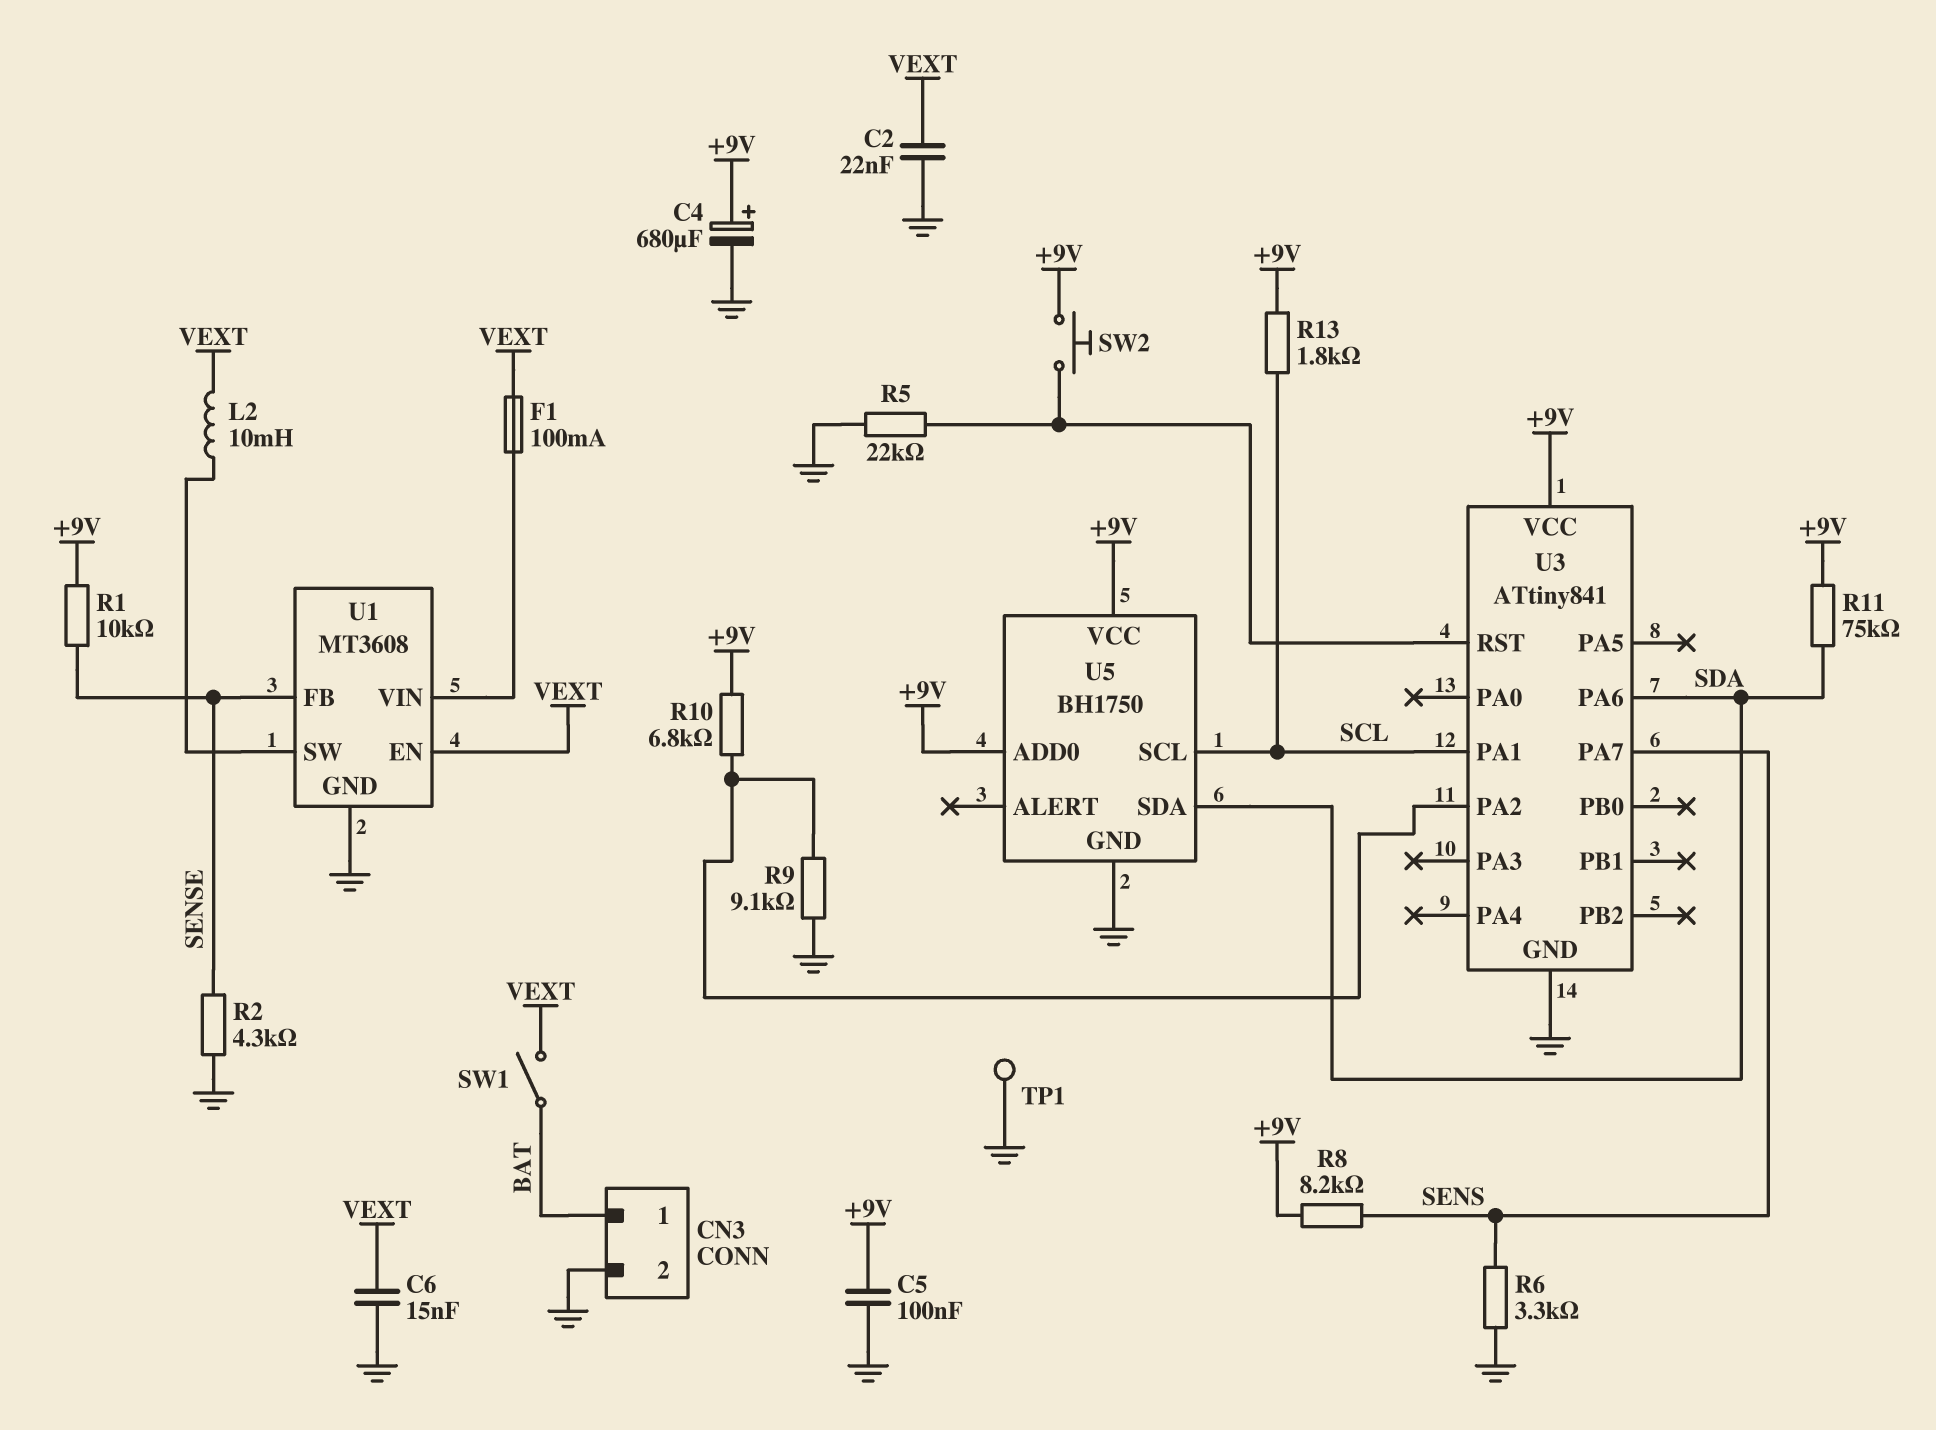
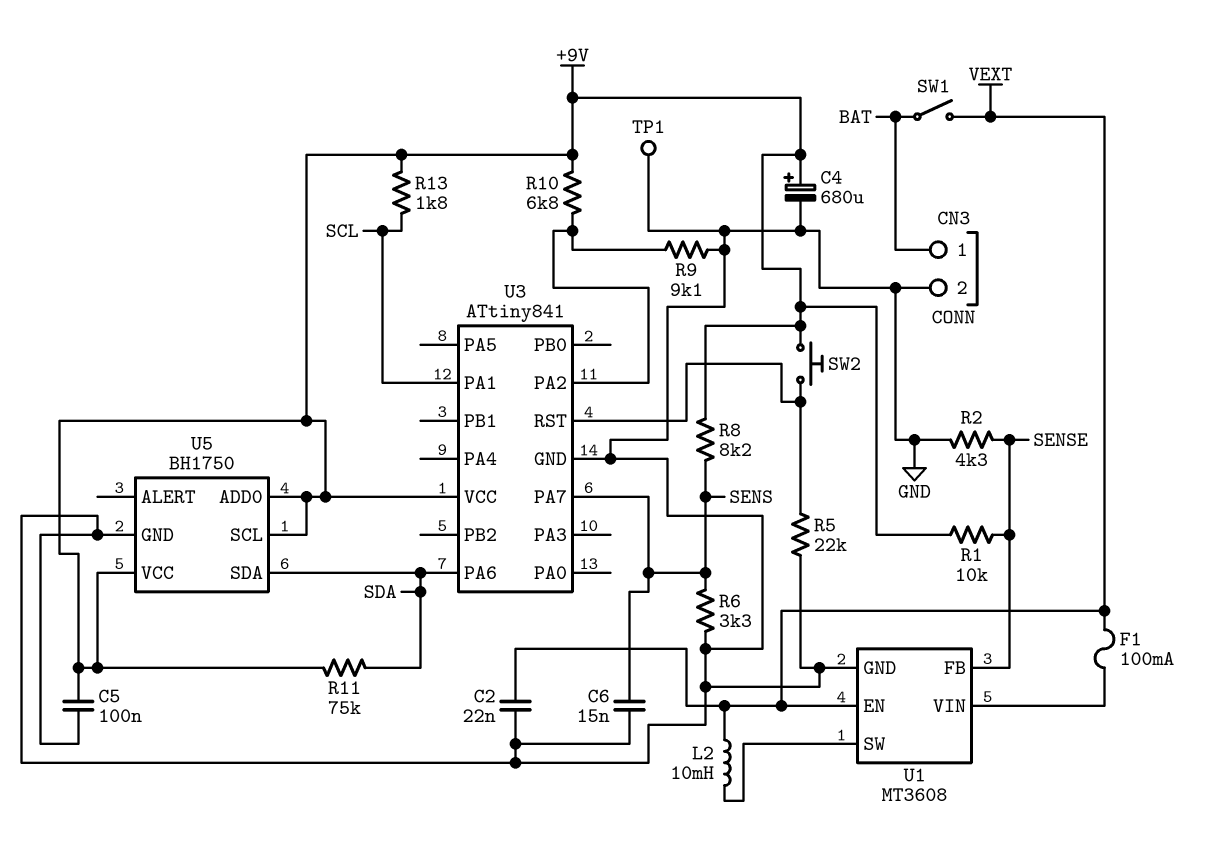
C6: 15nF (GND, VEXT) -> 15nF (GND, SENS)
U5 pin SCL: SCL -> +9V

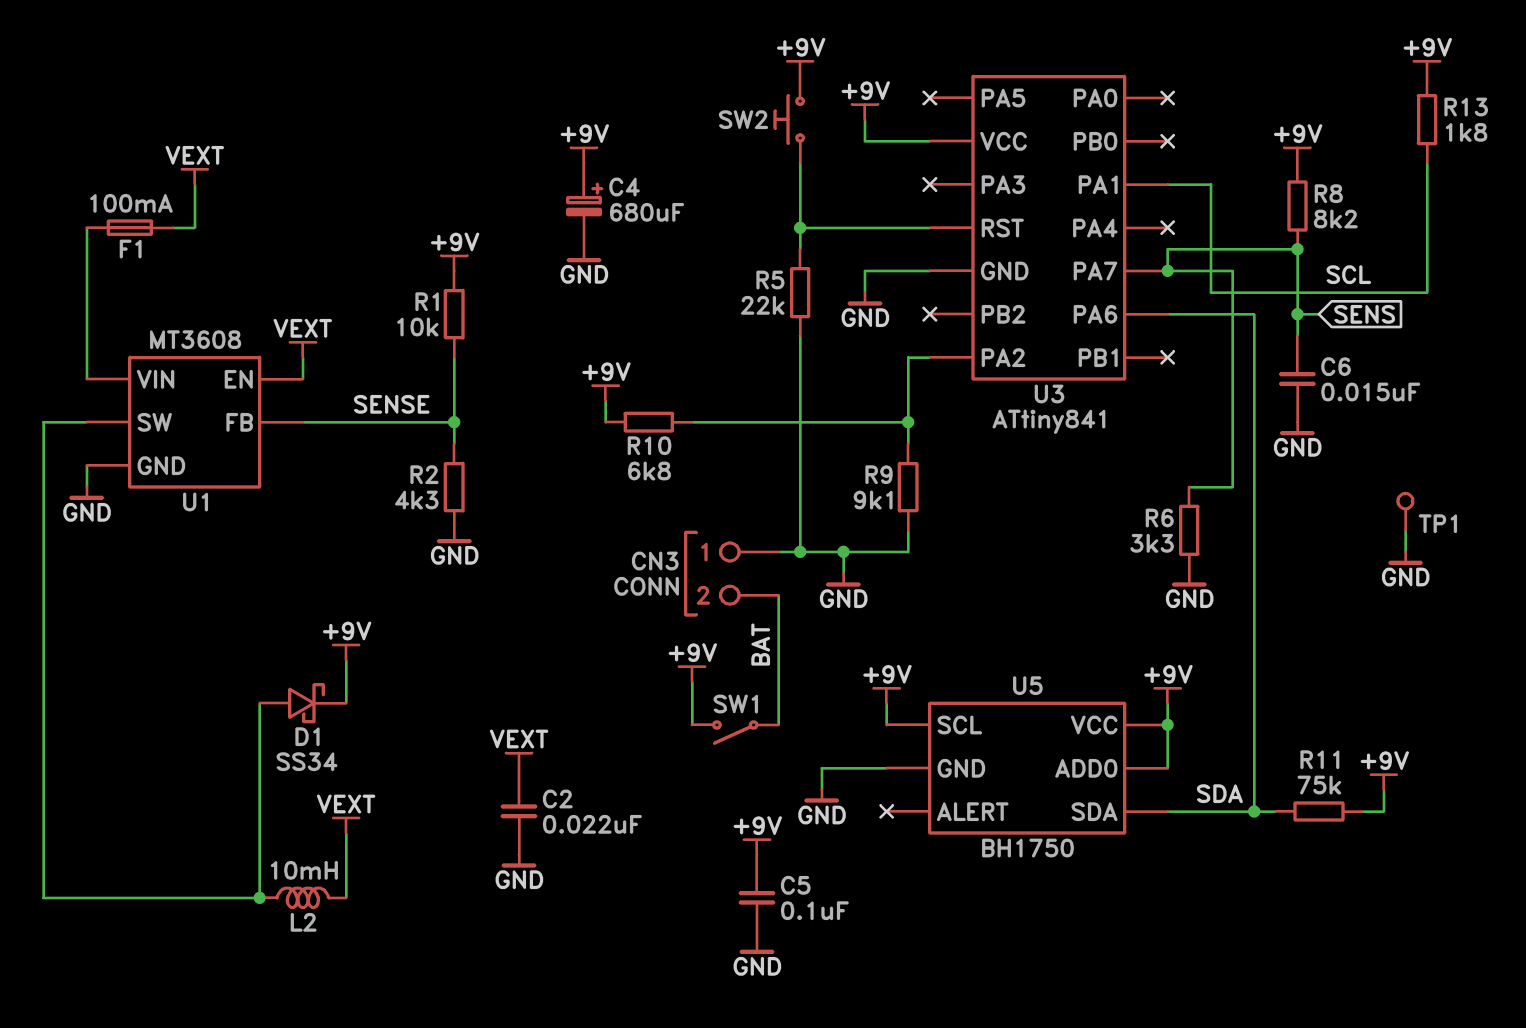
CN3 pin 1: BAT -> GND
CN3 pin 2: GND -> BAT
D1: none -> schottky SS34 (A U1/SW, K +9V)
SW1: switch (BAT, VEXT) -> switch (+9V, BAT)

